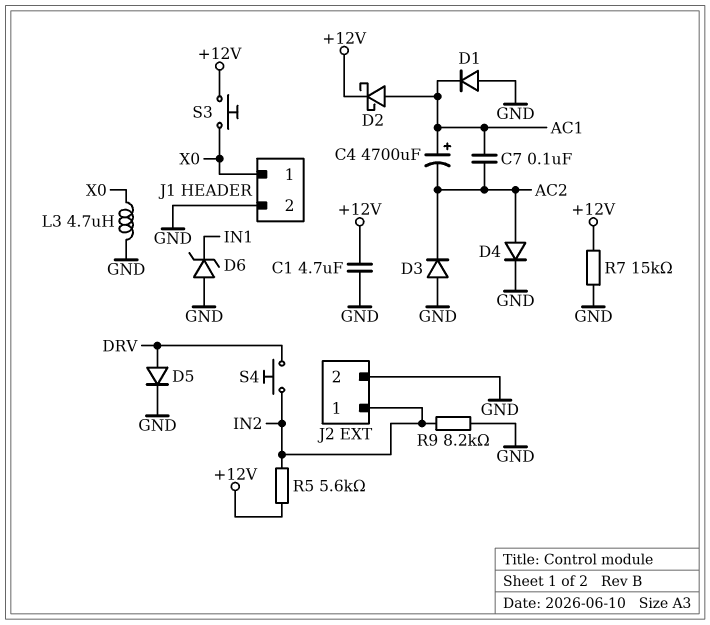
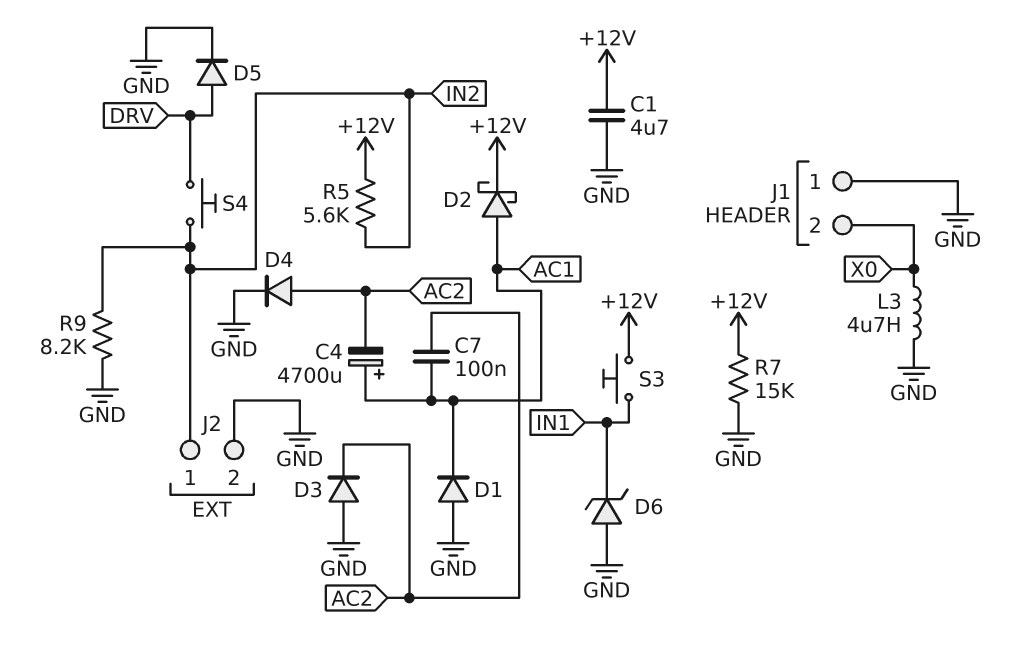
J1 pin 1: X0 -> GND
J1 pin 2: GND -> X0
S3: button (+12V, X0) -> button (+12V, IN1)

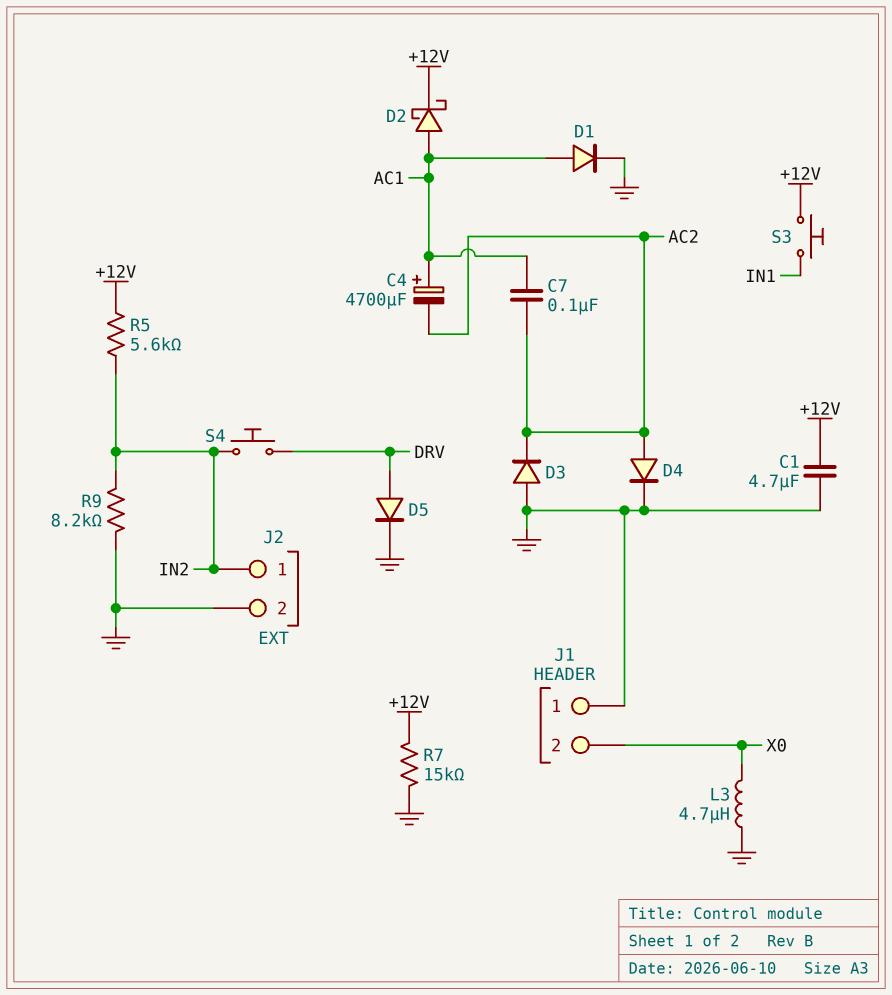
D1: diode (A GND, K AC1) -> diode (A AC1, K GND)
D6: zener (A GND, K IN1) -> none

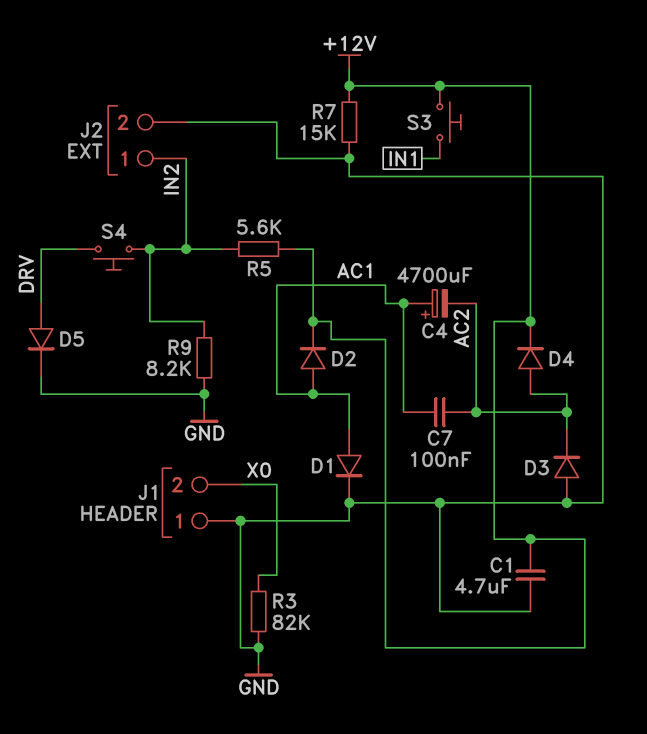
D2: schottky (A AC1, K +12V) -> diode (A AC1, K +12V)
D4: diode (A AC2, K GND) -> diode (A AC2, K +12V)
L3: 4.7uH (GND, X0) -> none
R3: none -> 82k (GND, X0)

